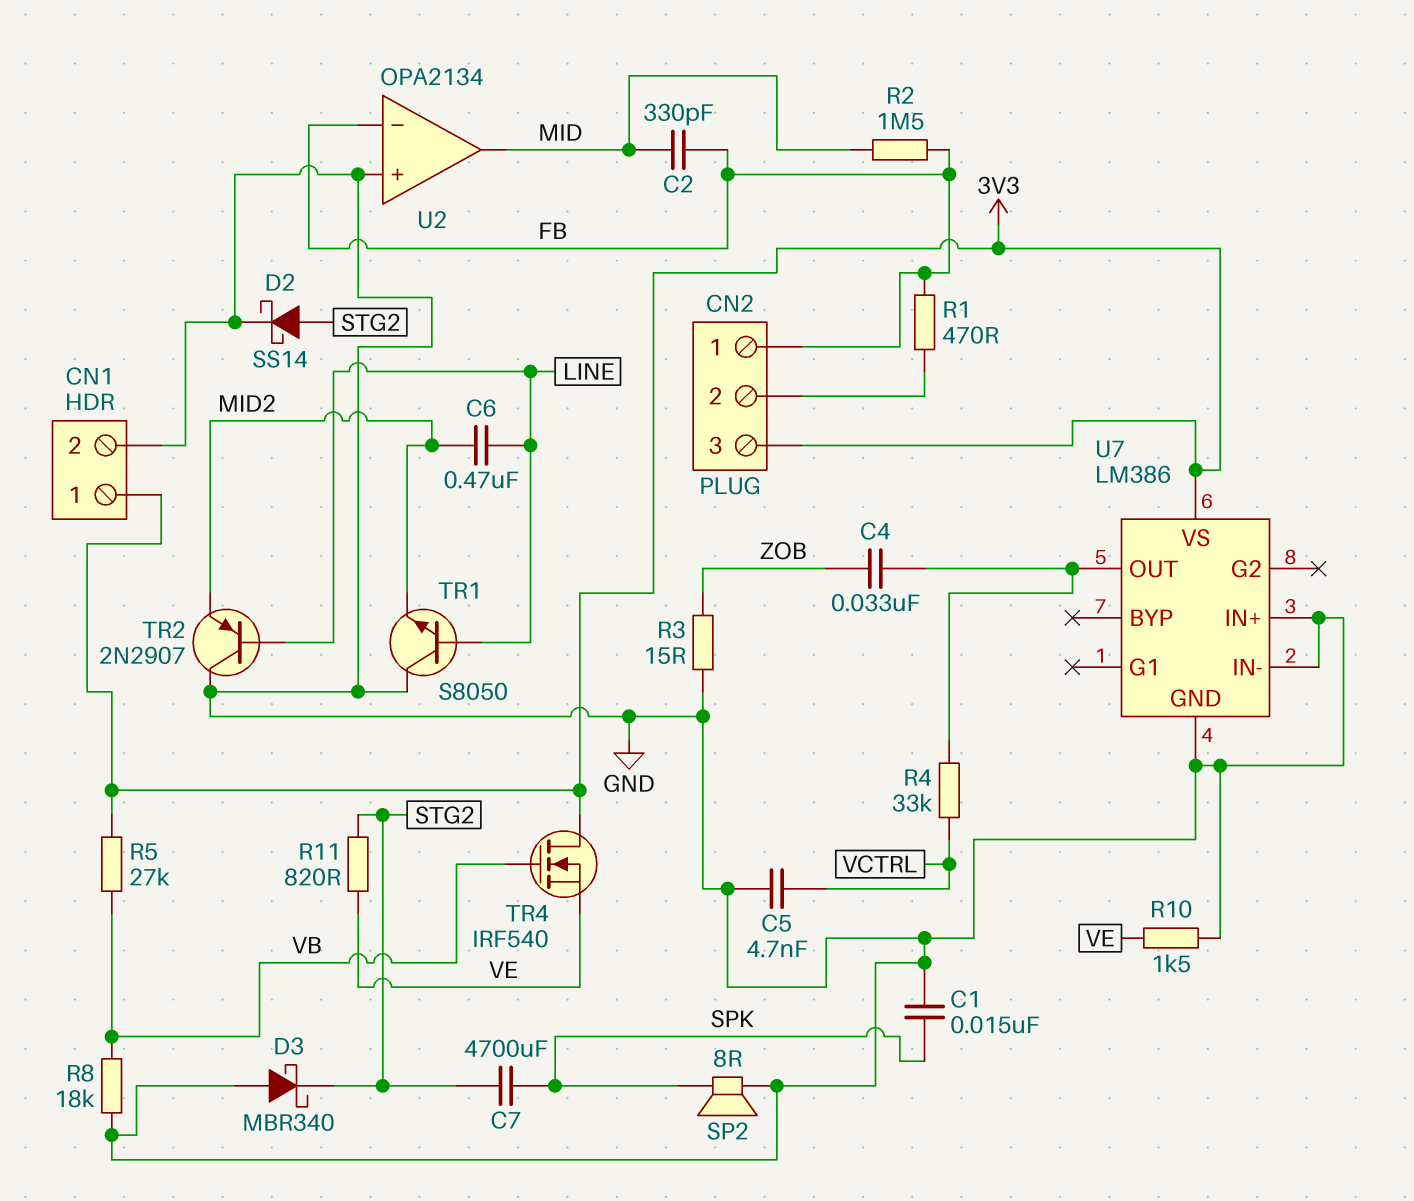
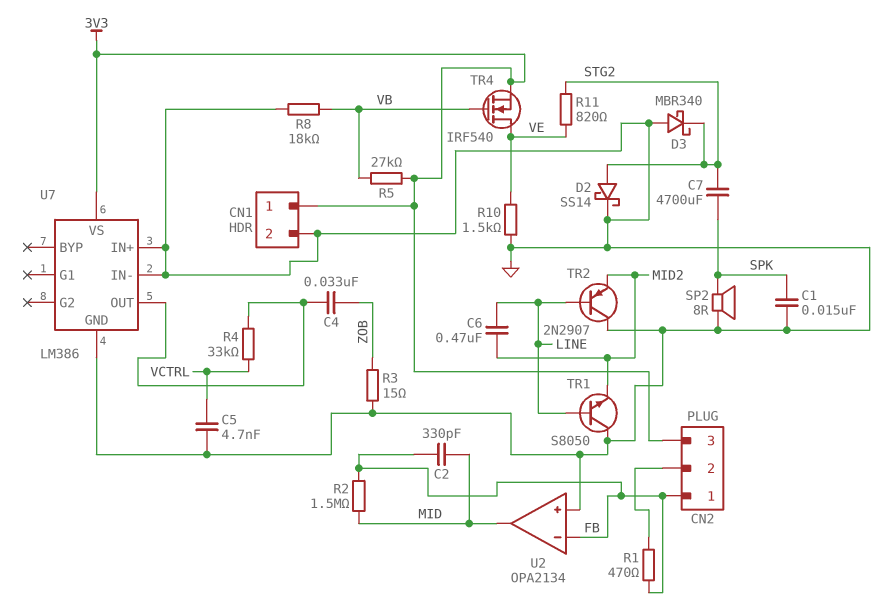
TR4: NMOS IRF540 (G VB, D 3V3, S VE) -> NMOS IRF540 (G VB, D VE, S 3V3)

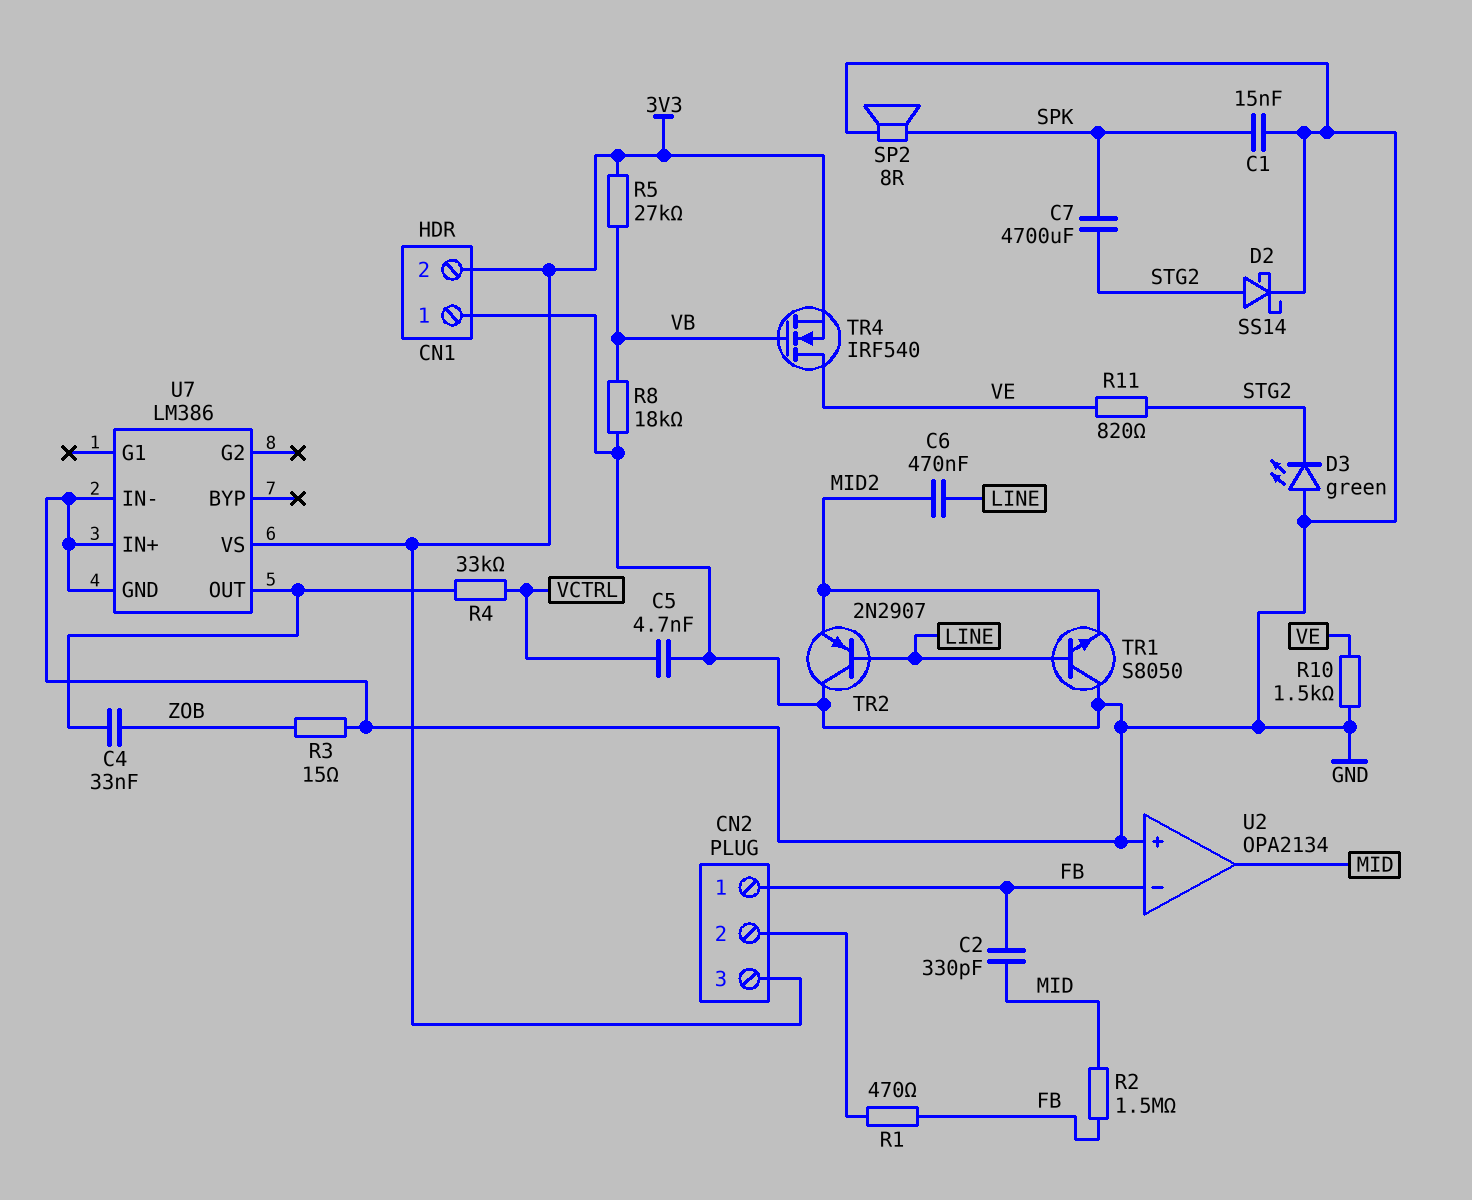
CN1 pin 1: 3V3 -> GND
CN1 pin 2: GND -> 3V3
D3: schottky MBR340 (A GND, K STG2) -> LED green (A GND, K STG2)

